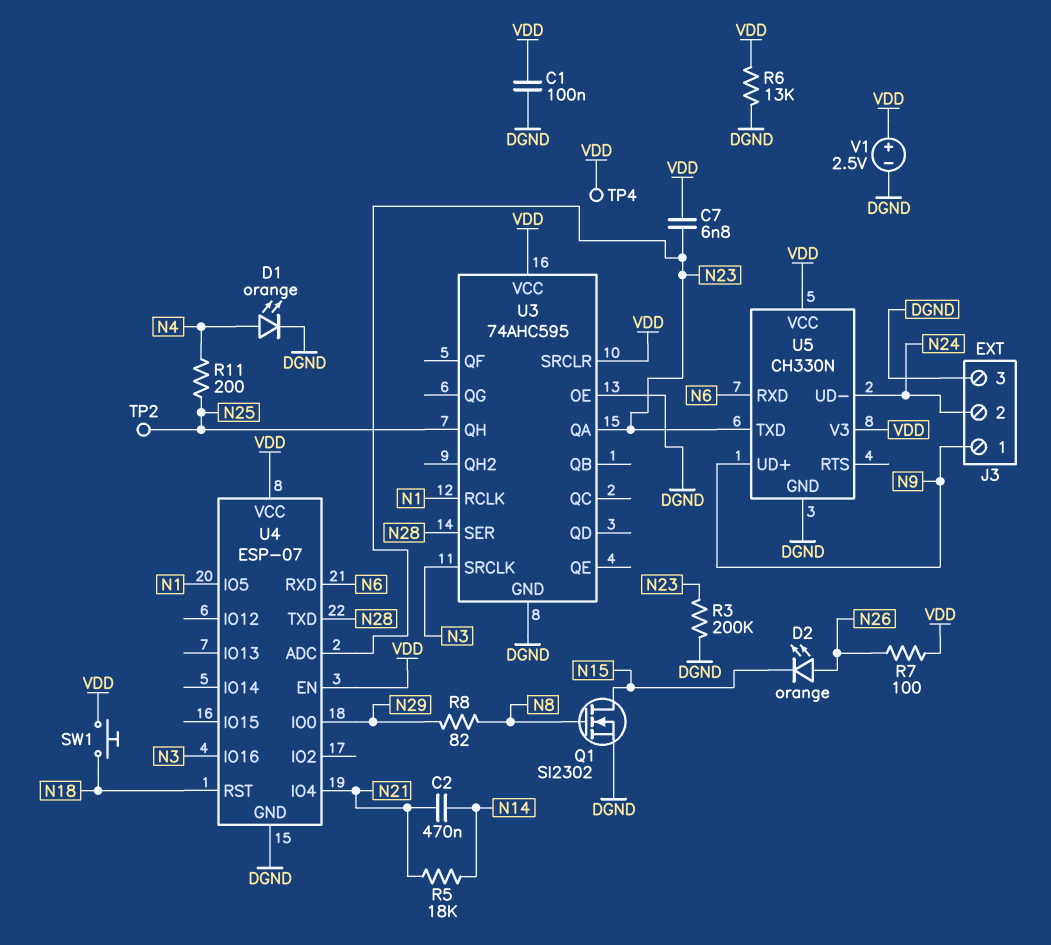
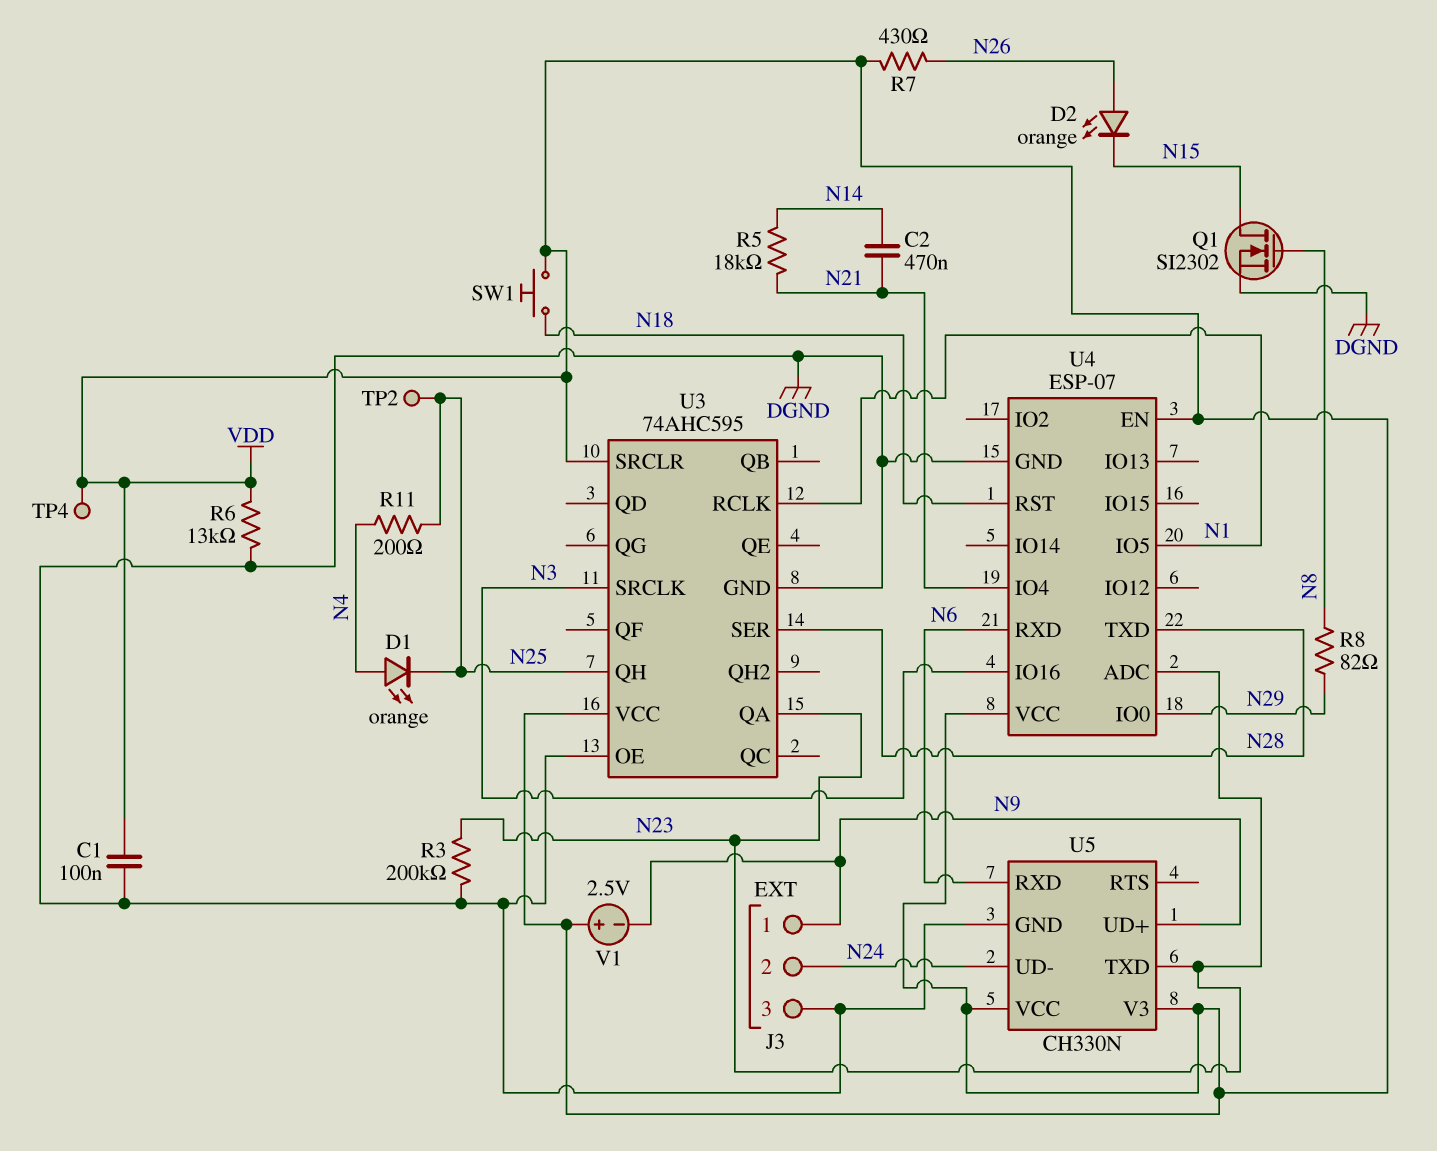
C7: 6.8nF (N23, VDD) -> none
D1: LED orange (A N4, K DGND) -> LED orange (A N4, K N25)
R7: 100 (N26, VDD) -> 430 (N26, VDD)
V1: 2.5V (plus VDD, minus DGND) -> 2.5V (plus VDD, minus N9)

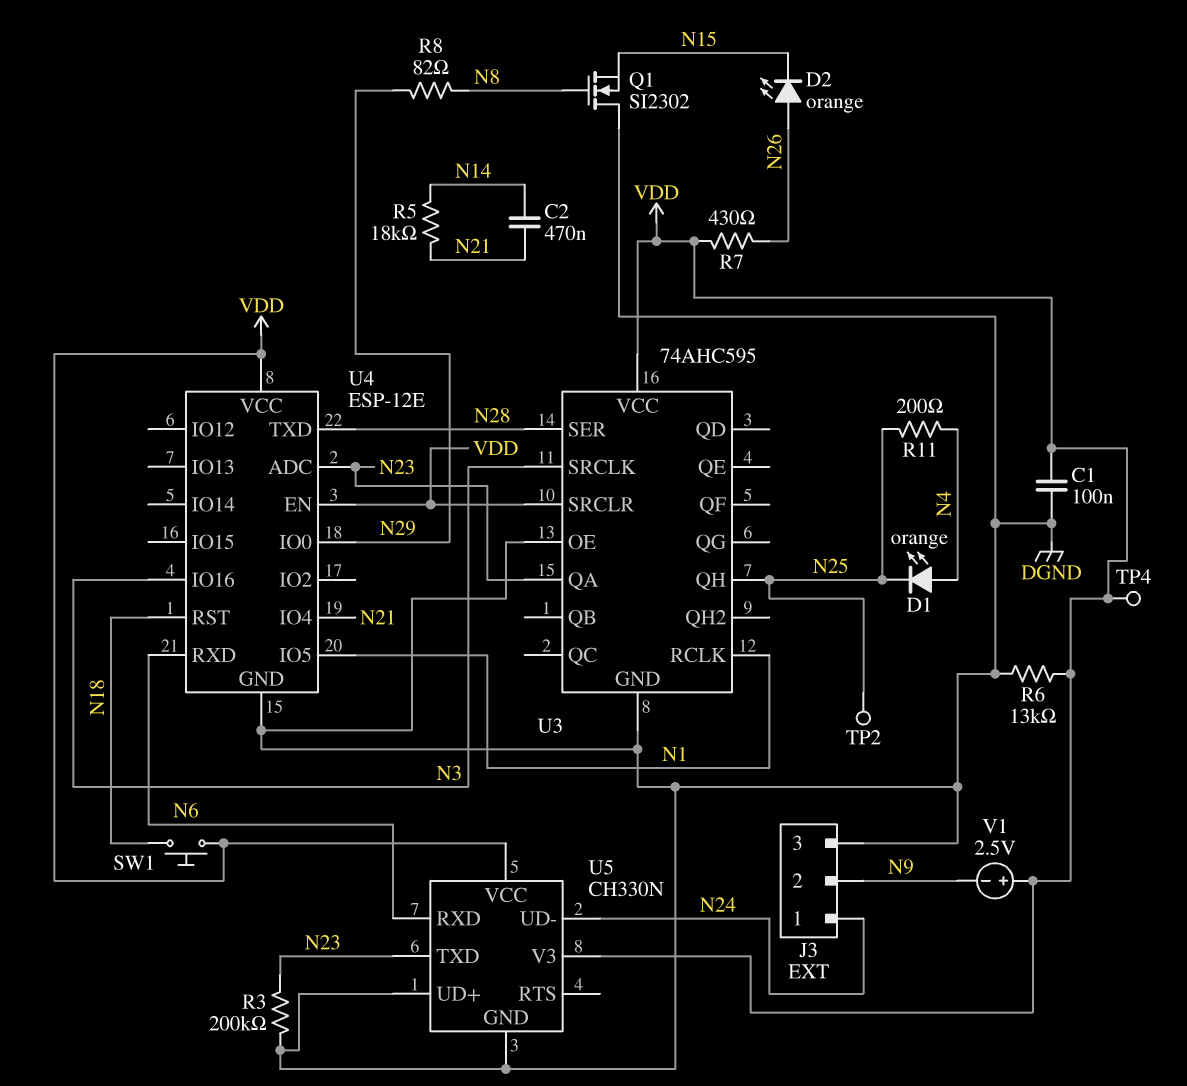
J3 pin 1: N9 -> N24
J3 pin 2: N24 -> N9
Q1: NMOS SI2302 (G N8, D N15, S DGND) -> NMOS SI2302 (G N8, D DGND, S N15)
U4: ESP-07 -> ESP-12E
U5 pin UD+: N9 -> DGND

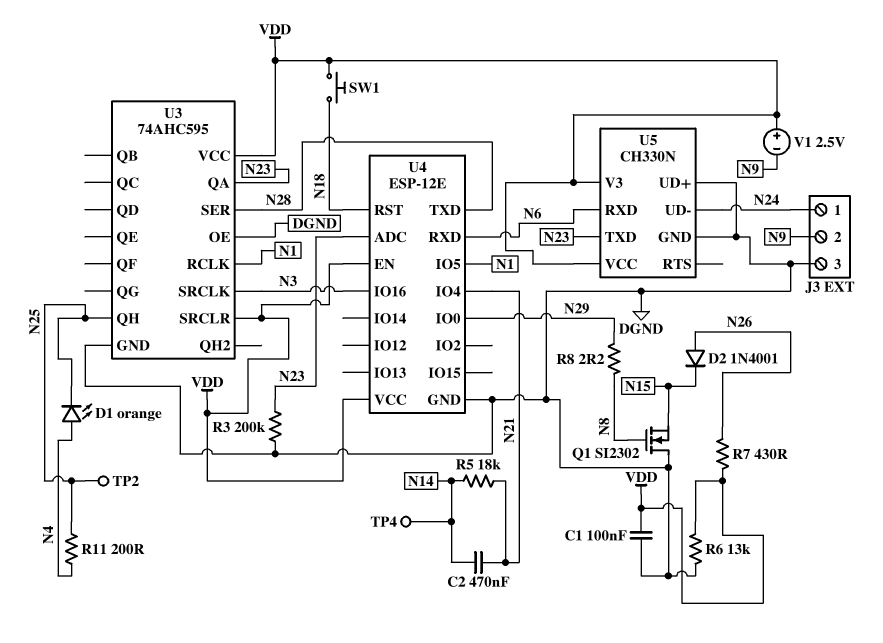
D2: LED orange (A N26, K N15) -> diode 1N4001 (A N26, K N15)
R8: 82 (N8, N29) -> 2.2 (N8, N29)
TP4: test point (VDD) -> test point (N14)

